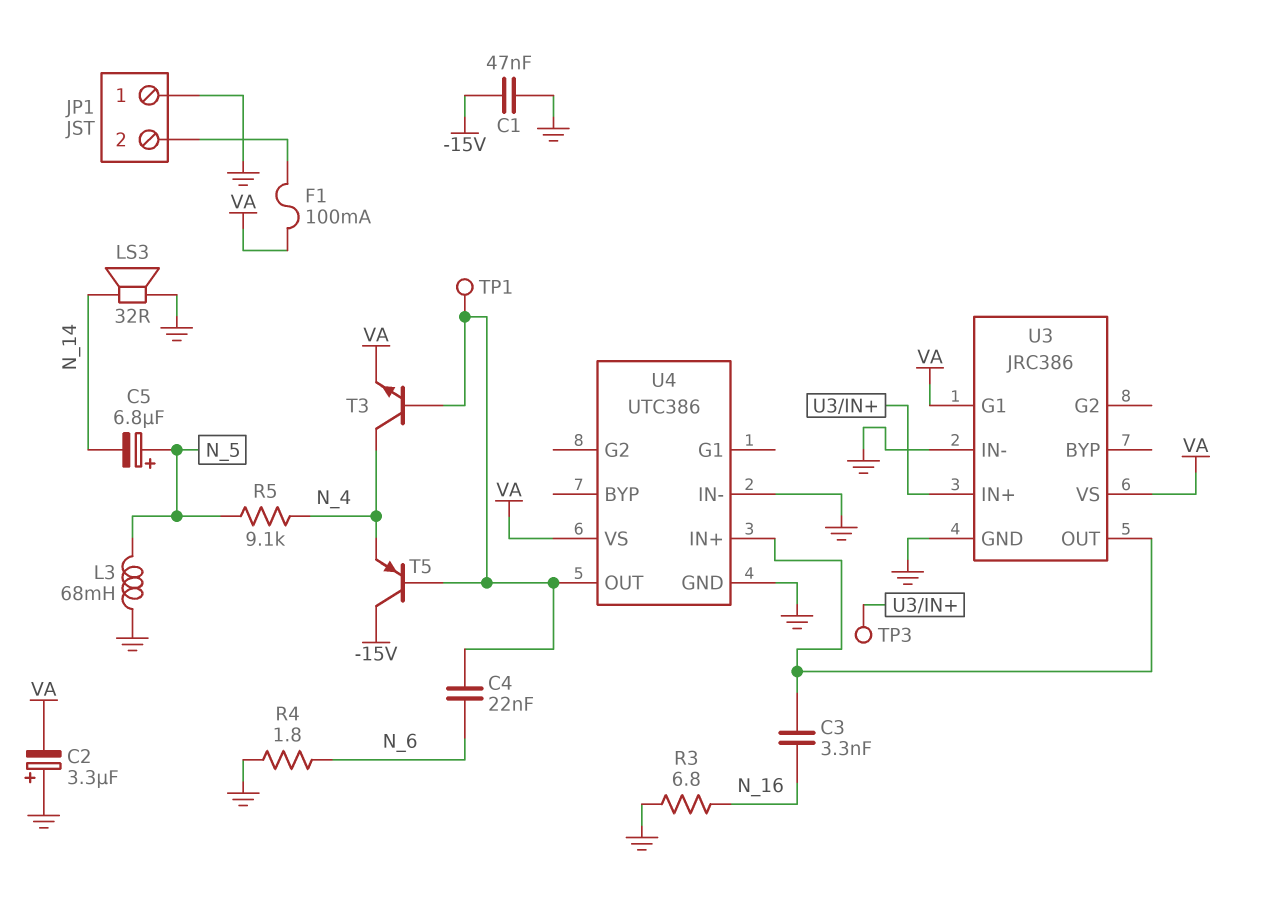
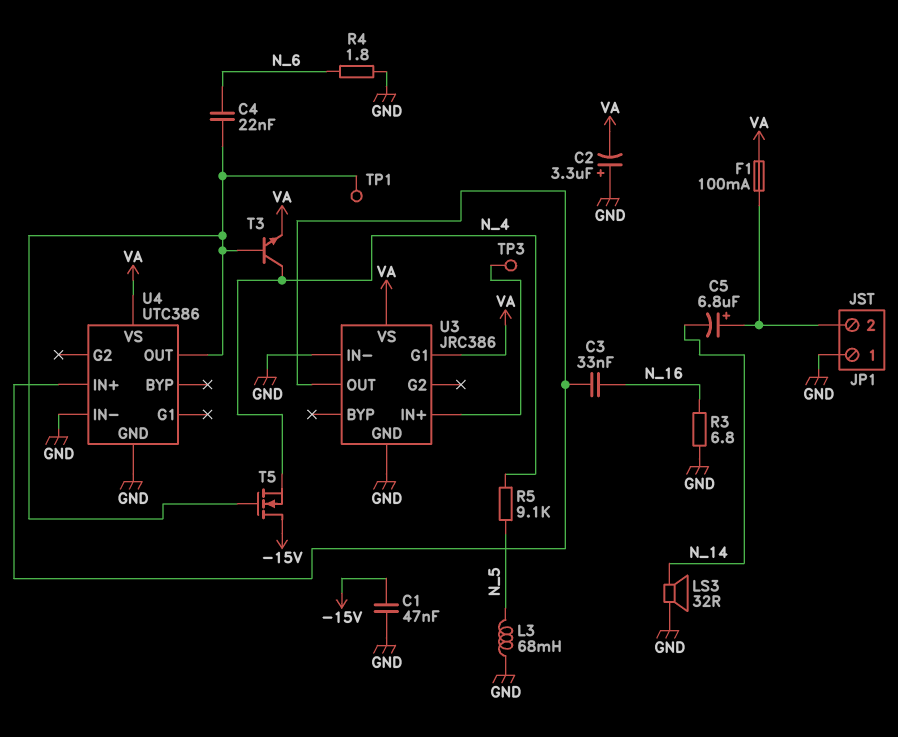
C3: 3.3nF (N_16, U3/OUT) -> 33nF (N_16, U3/OUT)
C5: 6.8uF (plus N_5, minus N_14) -> 6.8uF (plus JP1/2, minus N_14)
T5: PNP (B U4/OUT, C -15V, E N_4) -> NMOS (G U4/OUT, D -15V, S N_4)

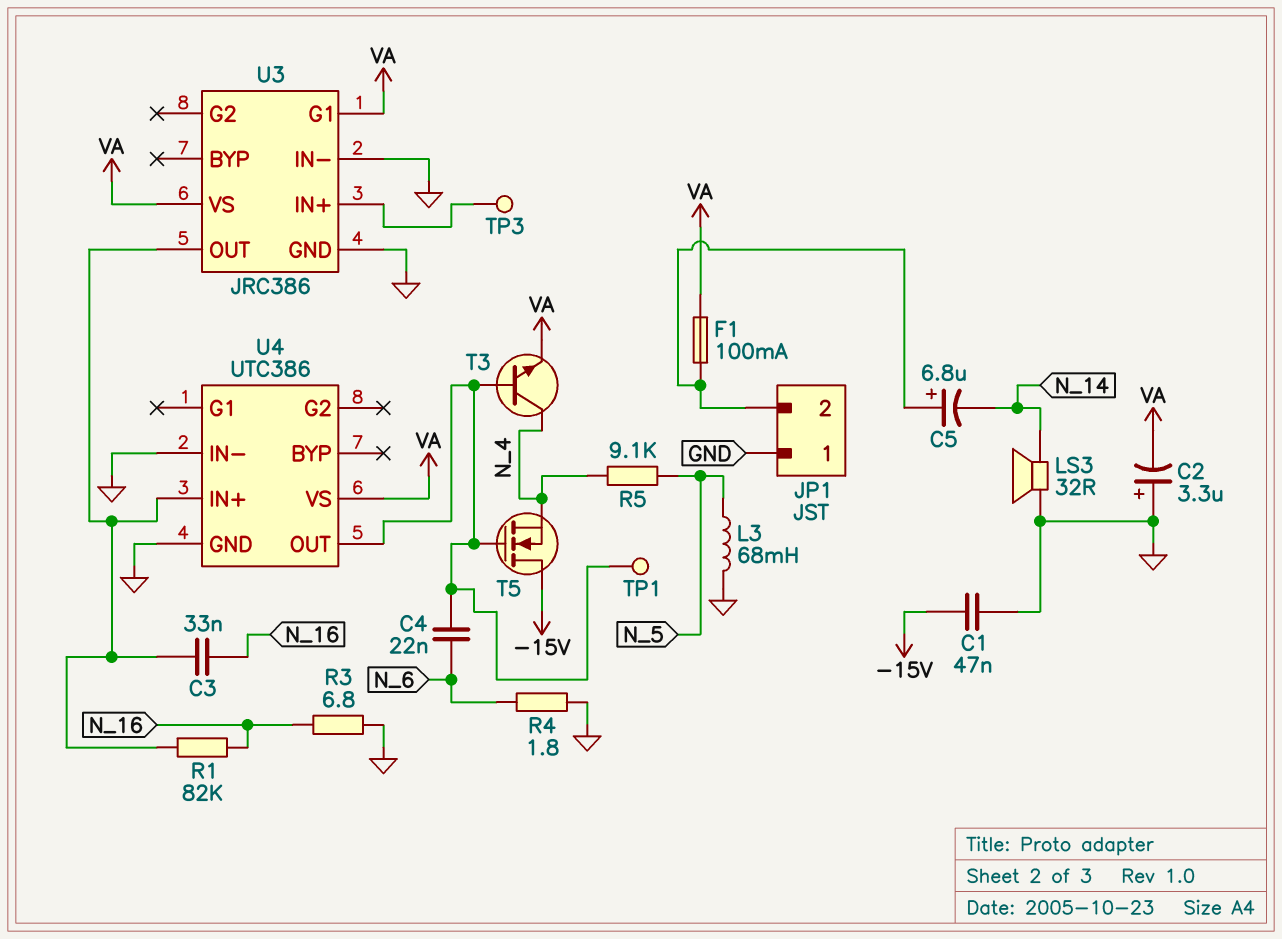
R1: none -> 82k (N_16, U3/OUT)

